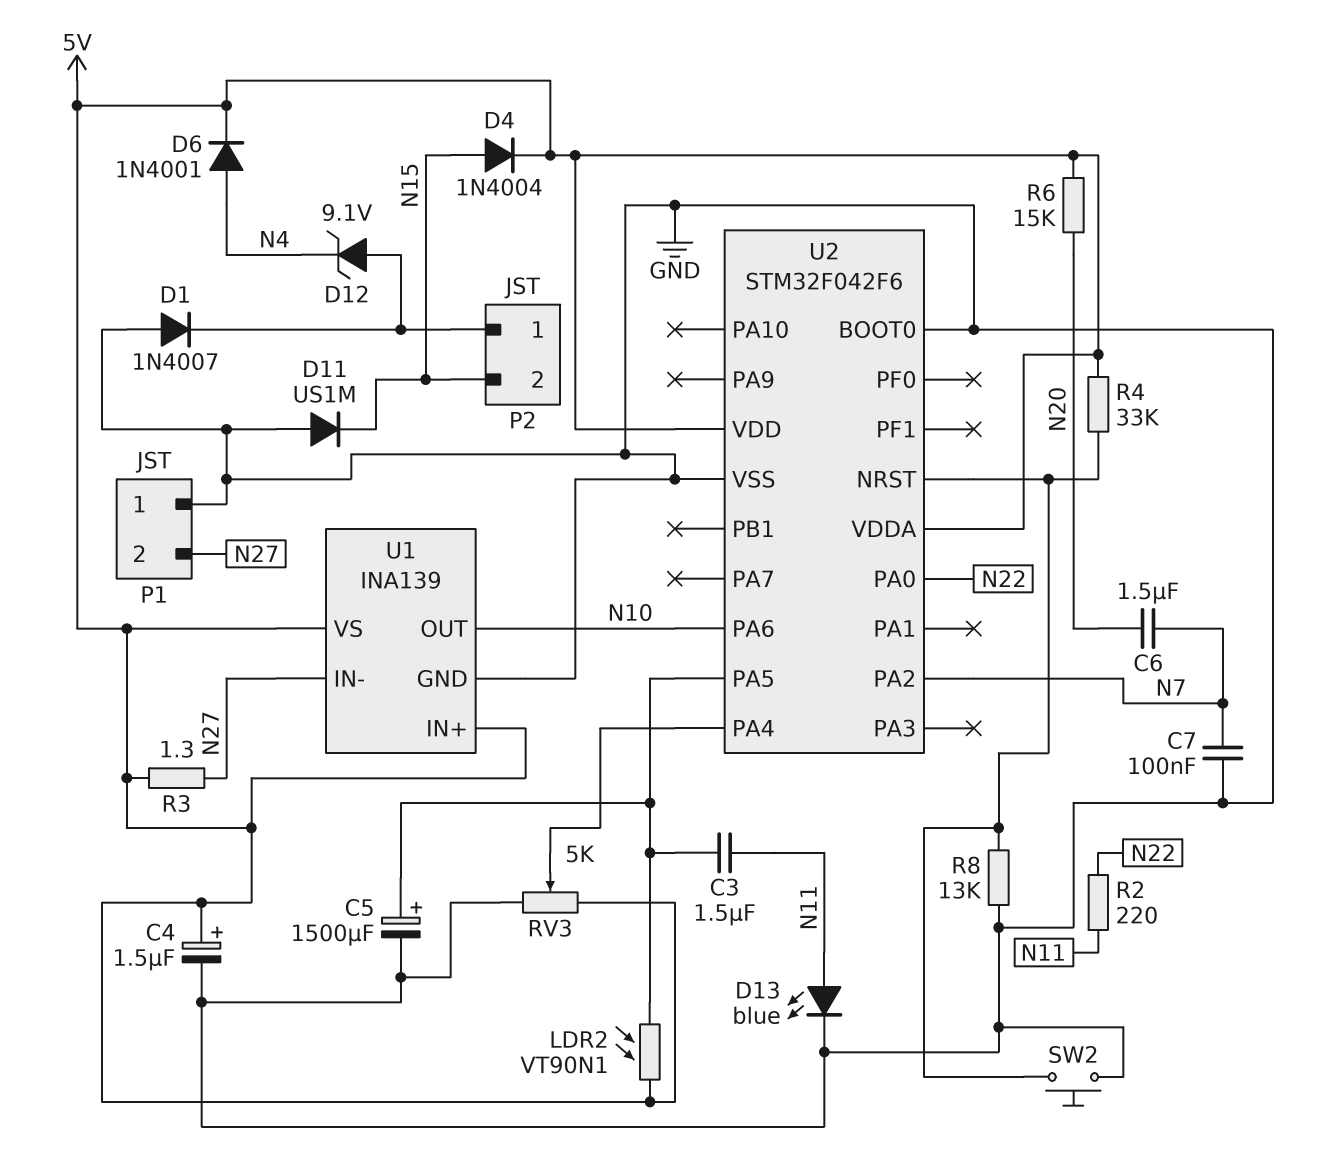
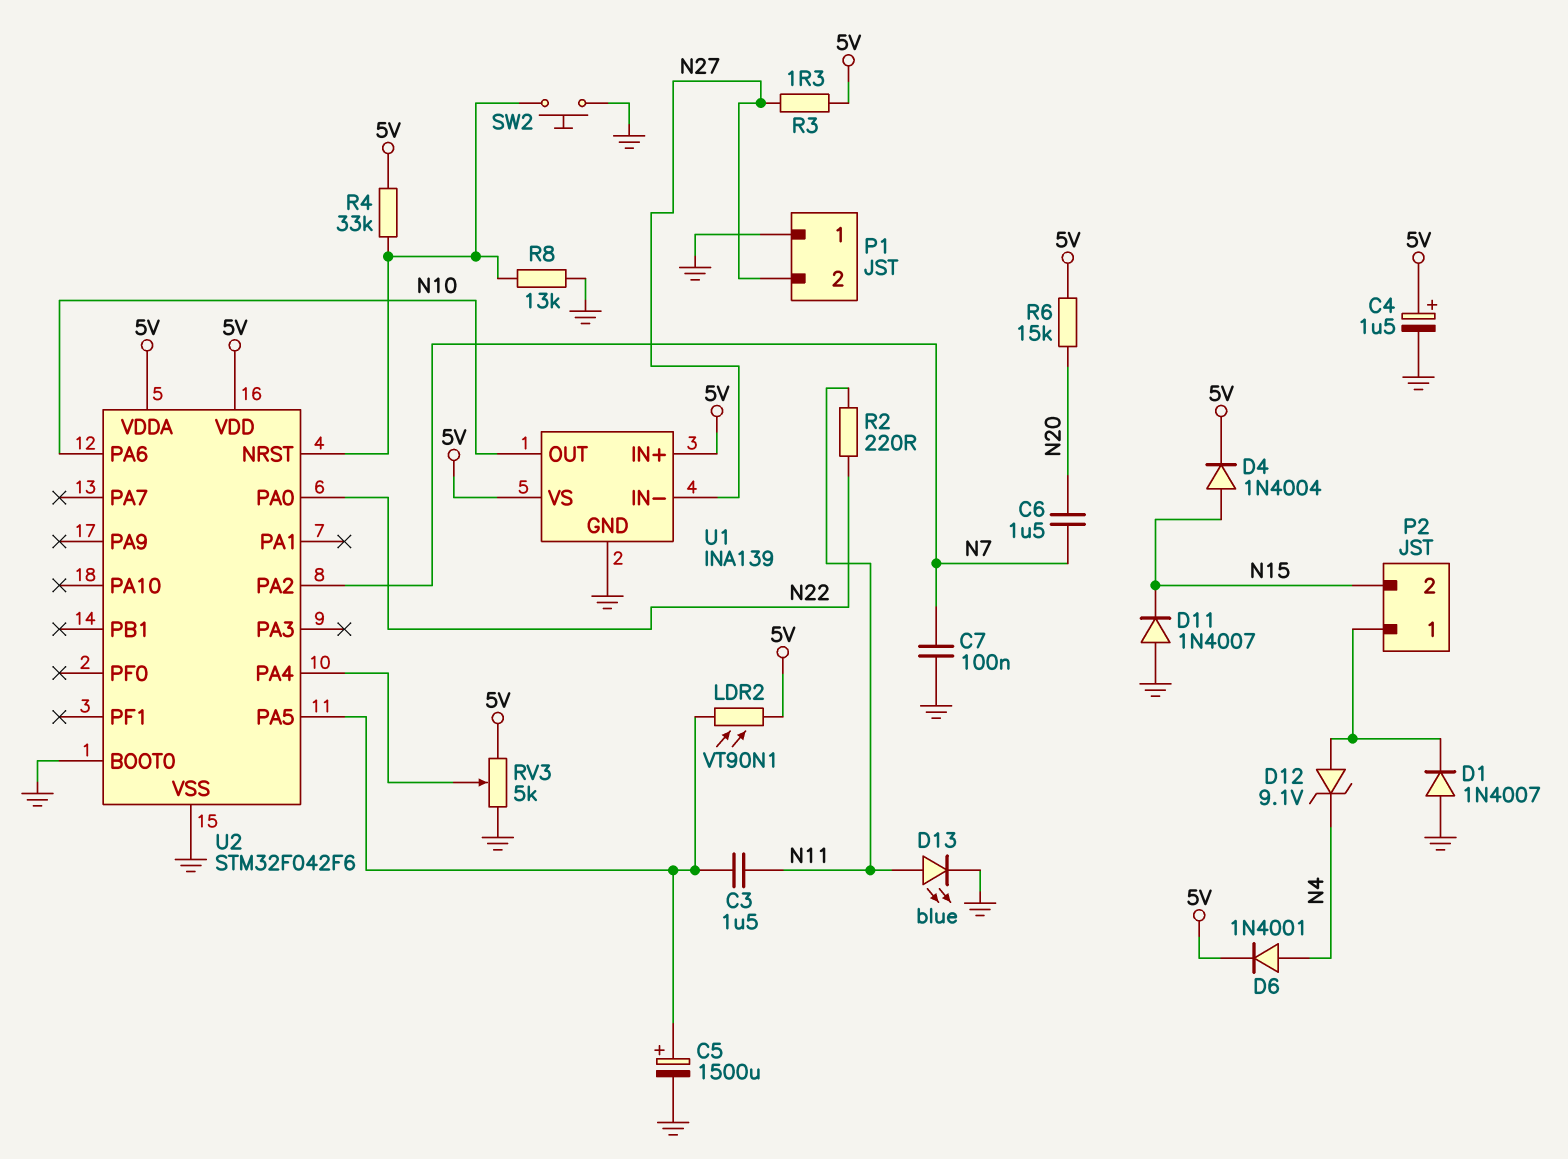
D11: diode US1M (A GND, K N15) -> diode 1N4007 (A GND, K N15)

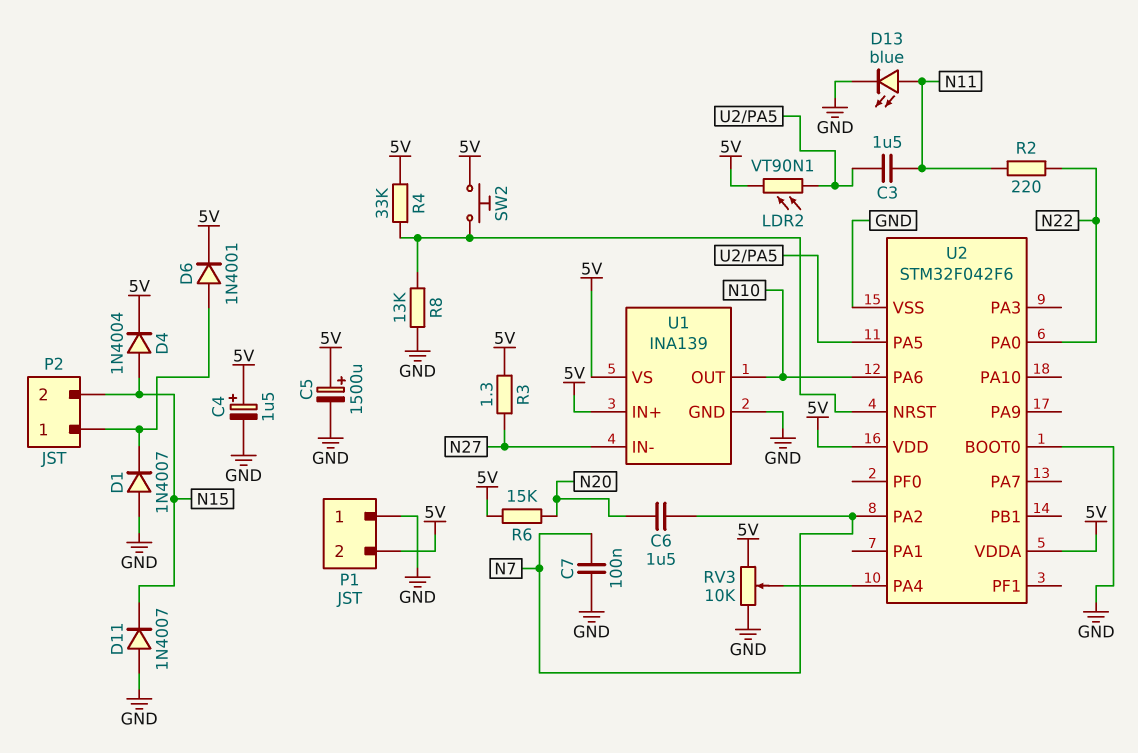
C5: 1500uF (plus U2/PA5, minus GND) -> 1500uF (plus 5V, minus GND)
D6: diode 1N4001 (A N4, K 5V) -> diode 1N4001 (A P2/1, K 5V)
D12: zener 9.1V (A P2/1, K N4) -> none
P1 pin 2: N27 -> 5V
RV3: 5k (5V, GND, wiper U2/PA4) -> 10k (5V, GND, wiper U2/PA4)
SW2: button (GND, U2/NRST) -> button (5V, U2/NRST)

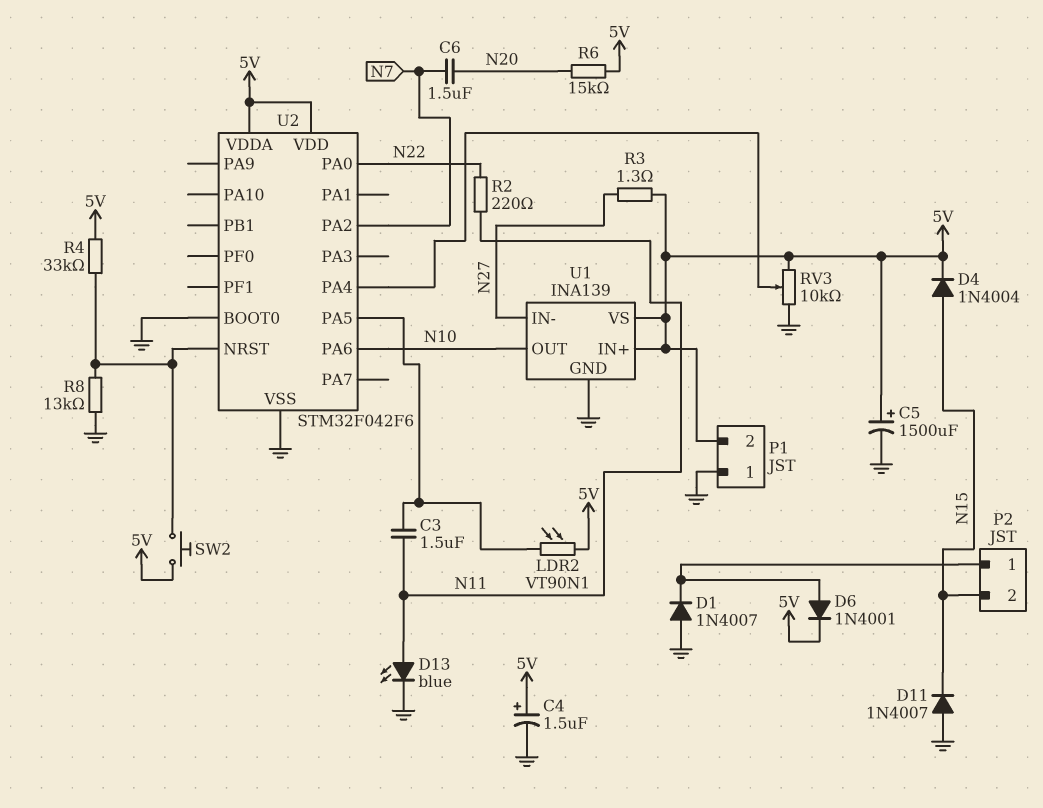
C7: 100nF (GND, N7) -> none

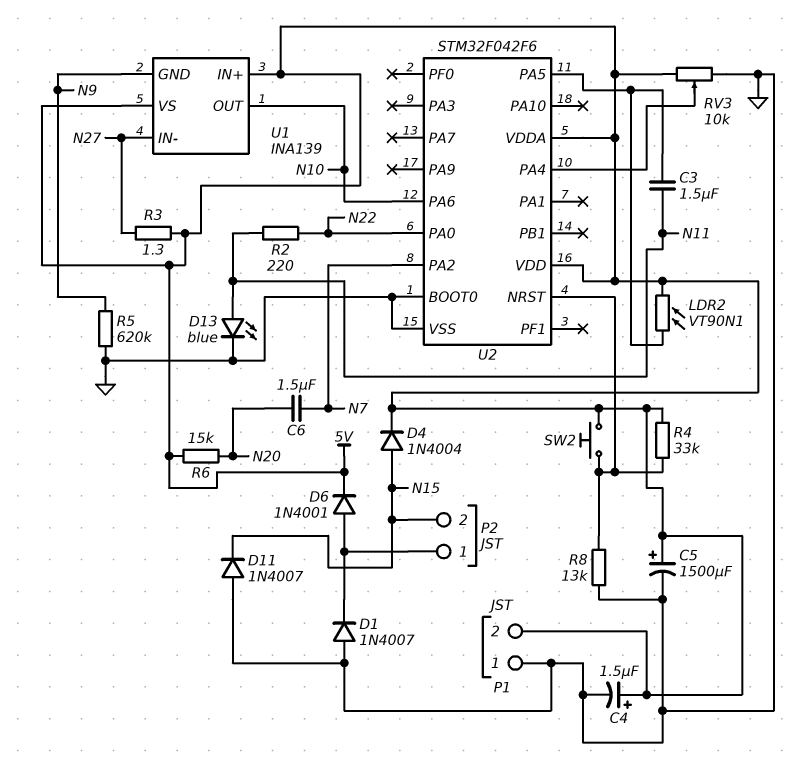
R5: none -> 620k (GND, N9)
U1 pin GND: GND -> N9

